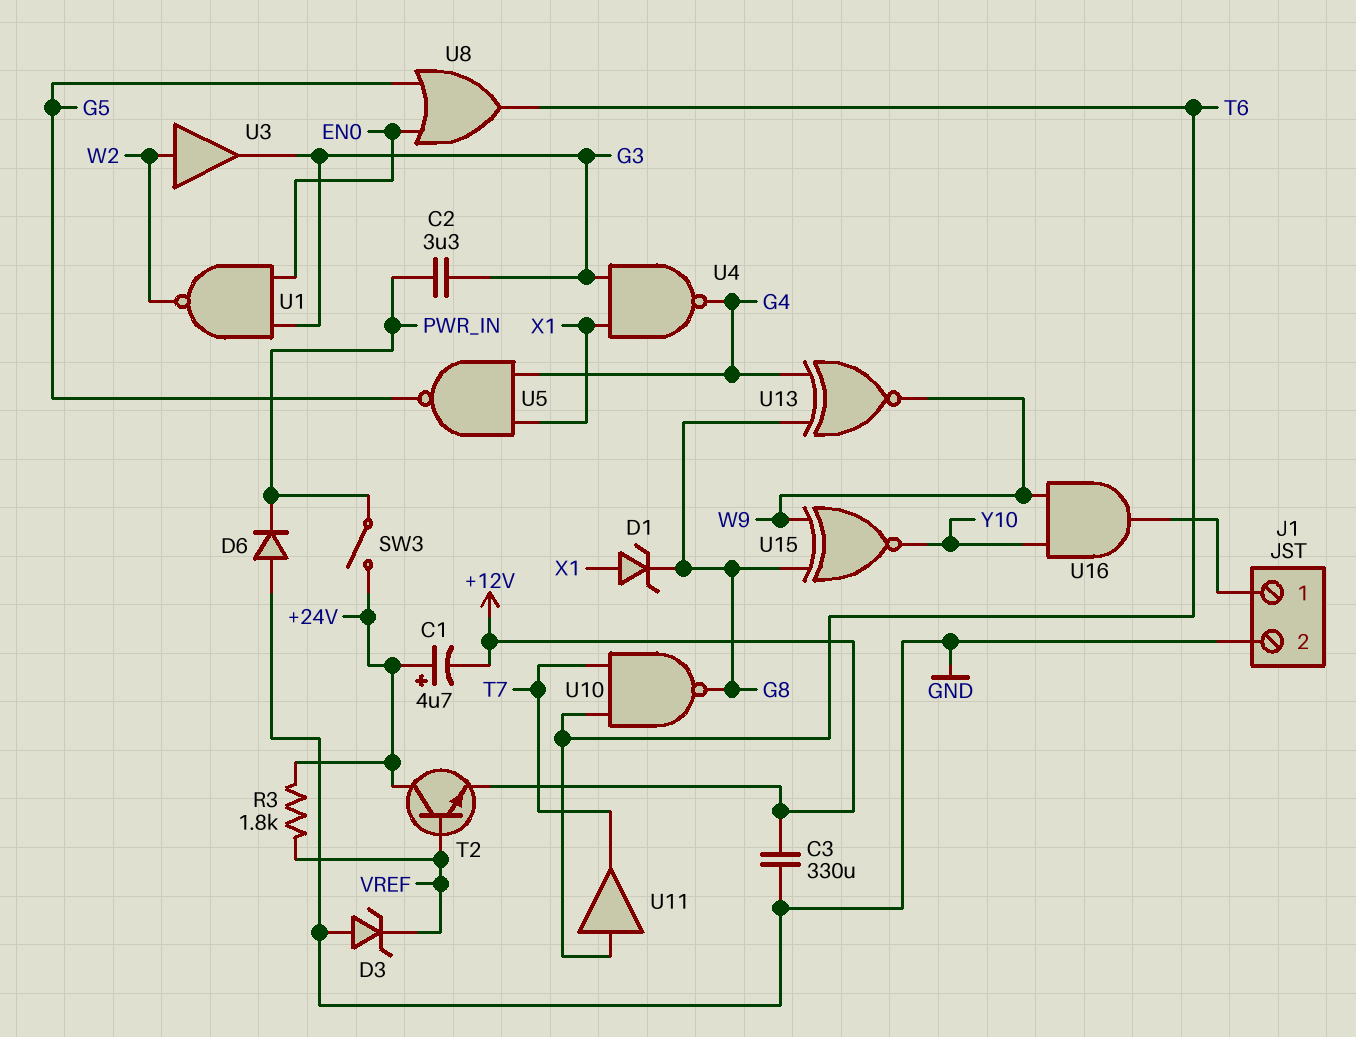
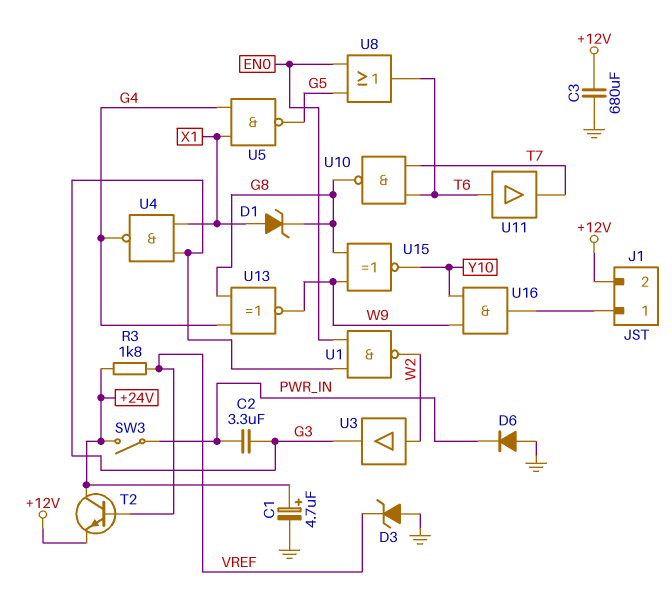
C1: 4.7uF (plus +24V, minus +12V) -> 4.7uF (plus +24V, minus GND)
C3: 330uF (+12V, GND) -> 680uF (+12V, GND)
J1 pin 2: GND -> +12V

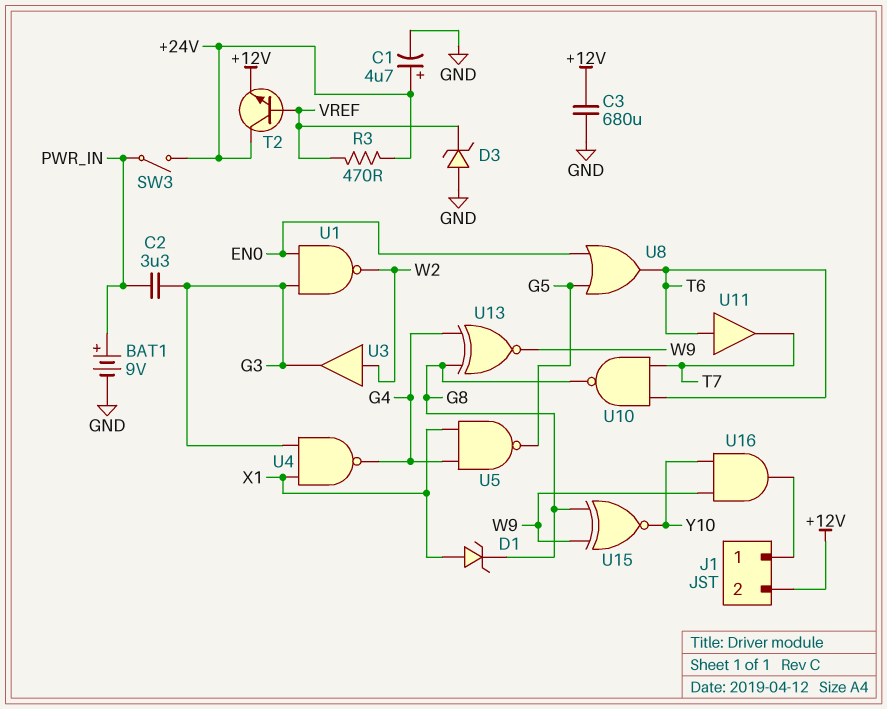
BAT1: none -> 9V (plus PWR_IN, minus GND)
D6: diode (A GND, K PWR_IN) -> none
R3: 1.8k (+24V, VREF) -> 470 (+24V, VREF)

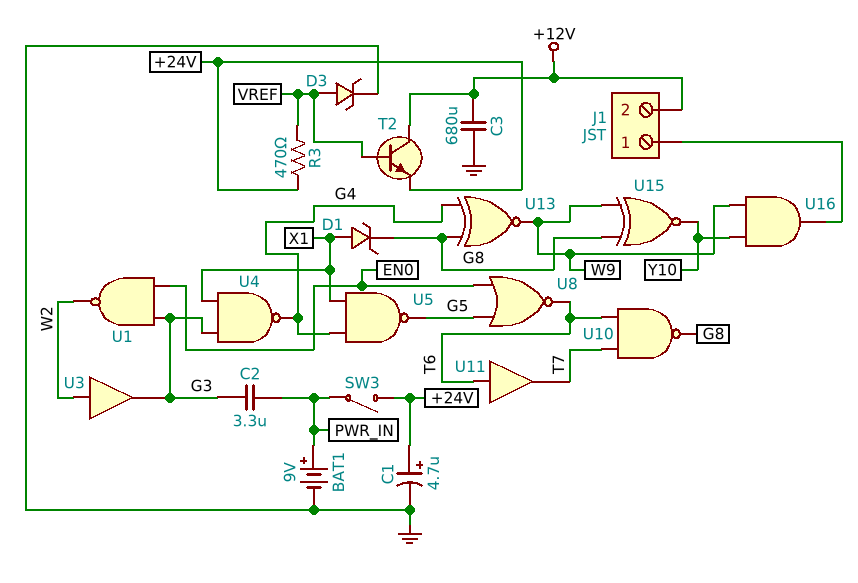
D3: zener (A GND, K VREF) -> zener (A VREF, K GND)
T2: NPN (B VREF, C +24V, E +12V) -> NPN (B VREF, C +12V, E +24V)
U8: OR (in EN0, in G5, out T6) -> NOR (in EN0, in G5, out T6)

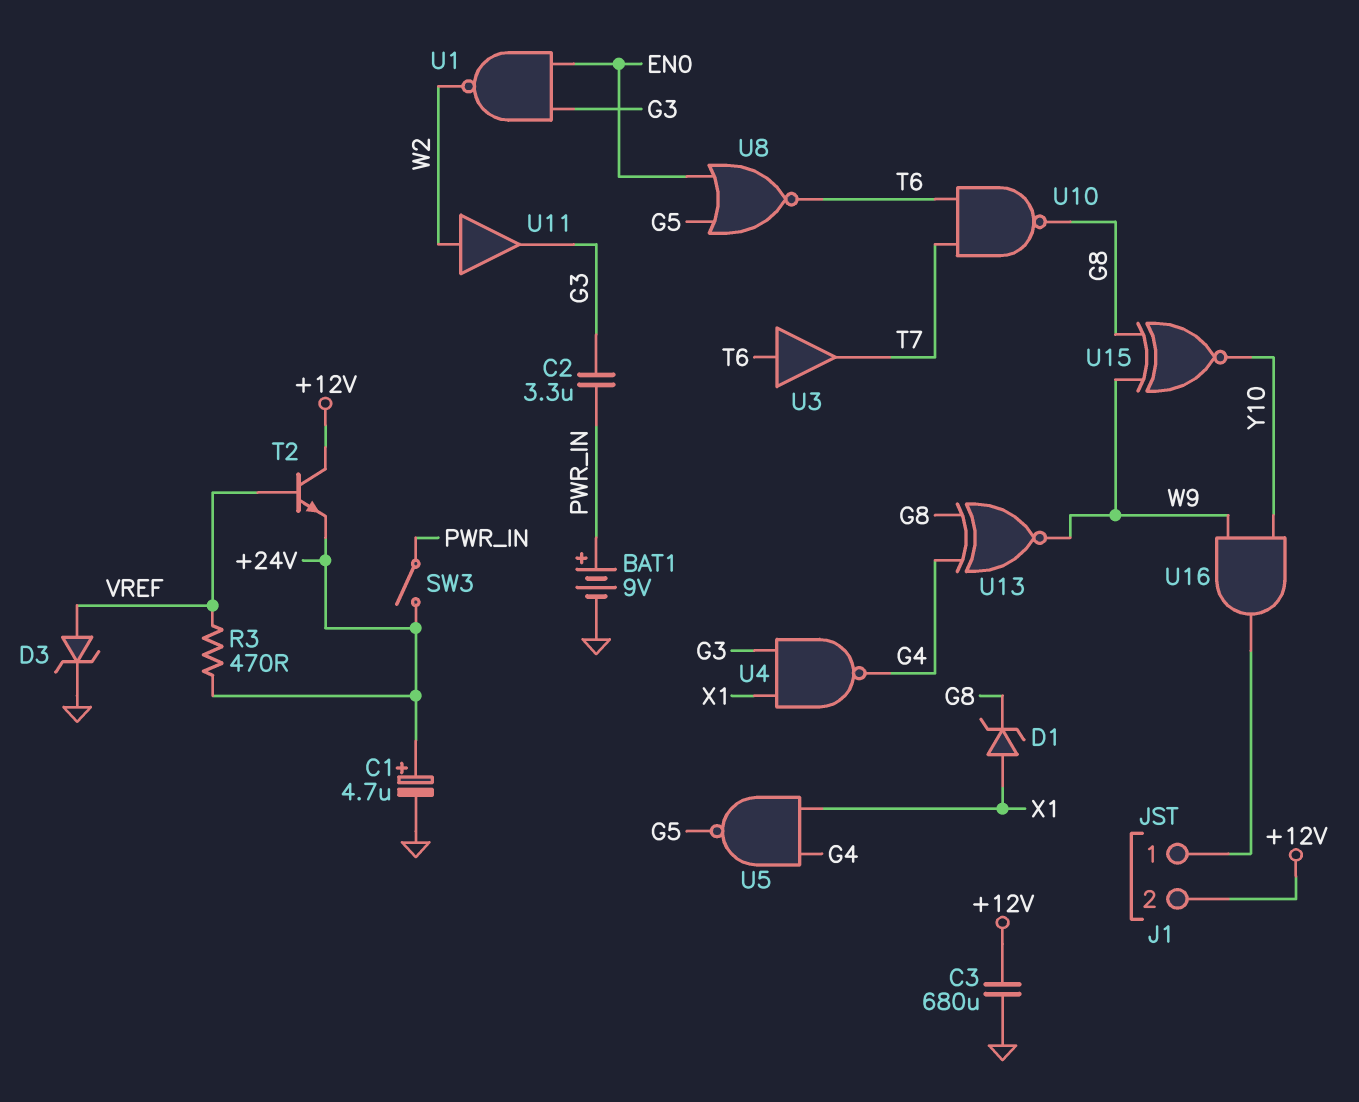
U3: buffer (in W2, out G3) -> buffer (in T6, out T7)
U11: buffer (in T6, out T7) -> buffer (in W2, out G3)

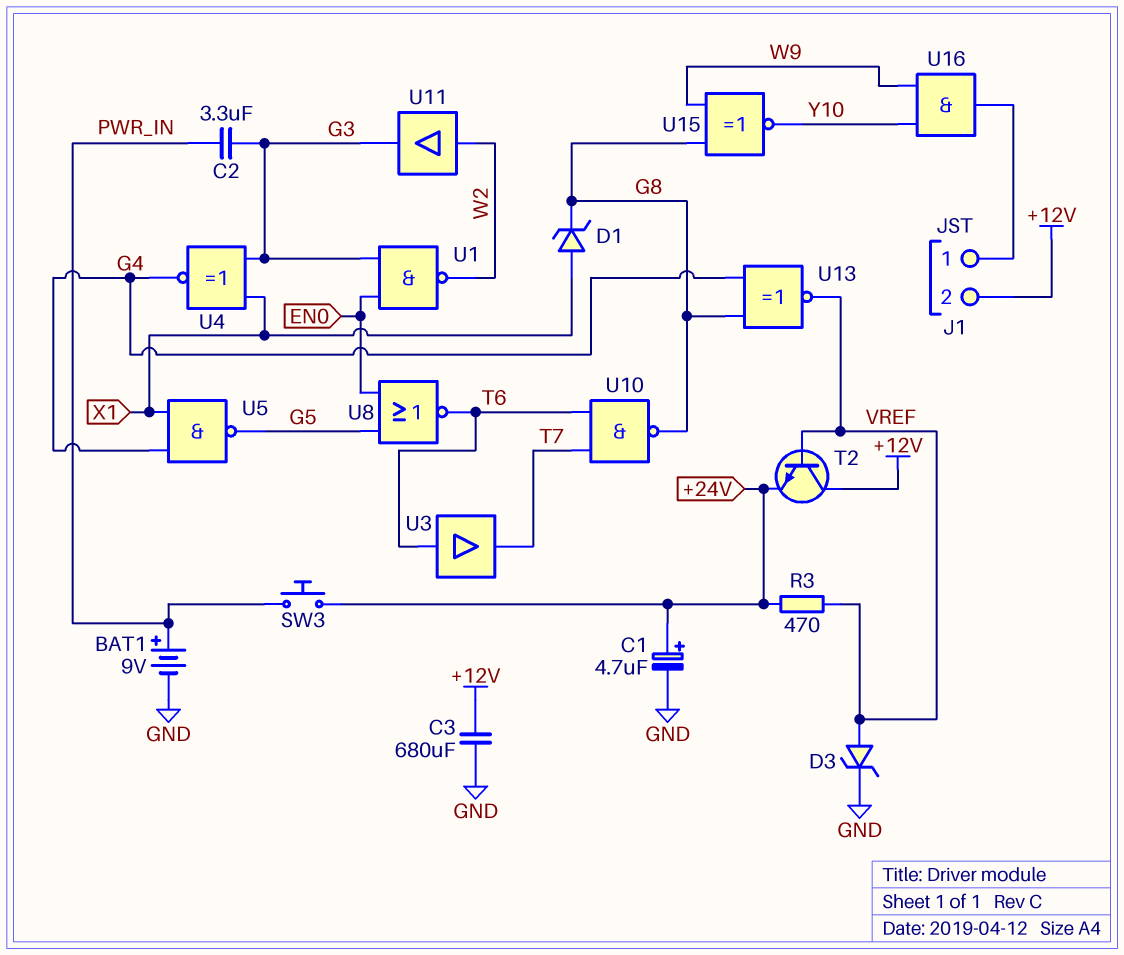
SW3: switch (+24V, PWR_IN) -> button (+24V, PWR_IN)
U4: NAND (in G3, in X1, out G4) -> XNOR (in G3, in X1, out G4)
U13: XNOR (in G4, in G8, out W9) -> XNOR (in G4, in G8, out VREF)

